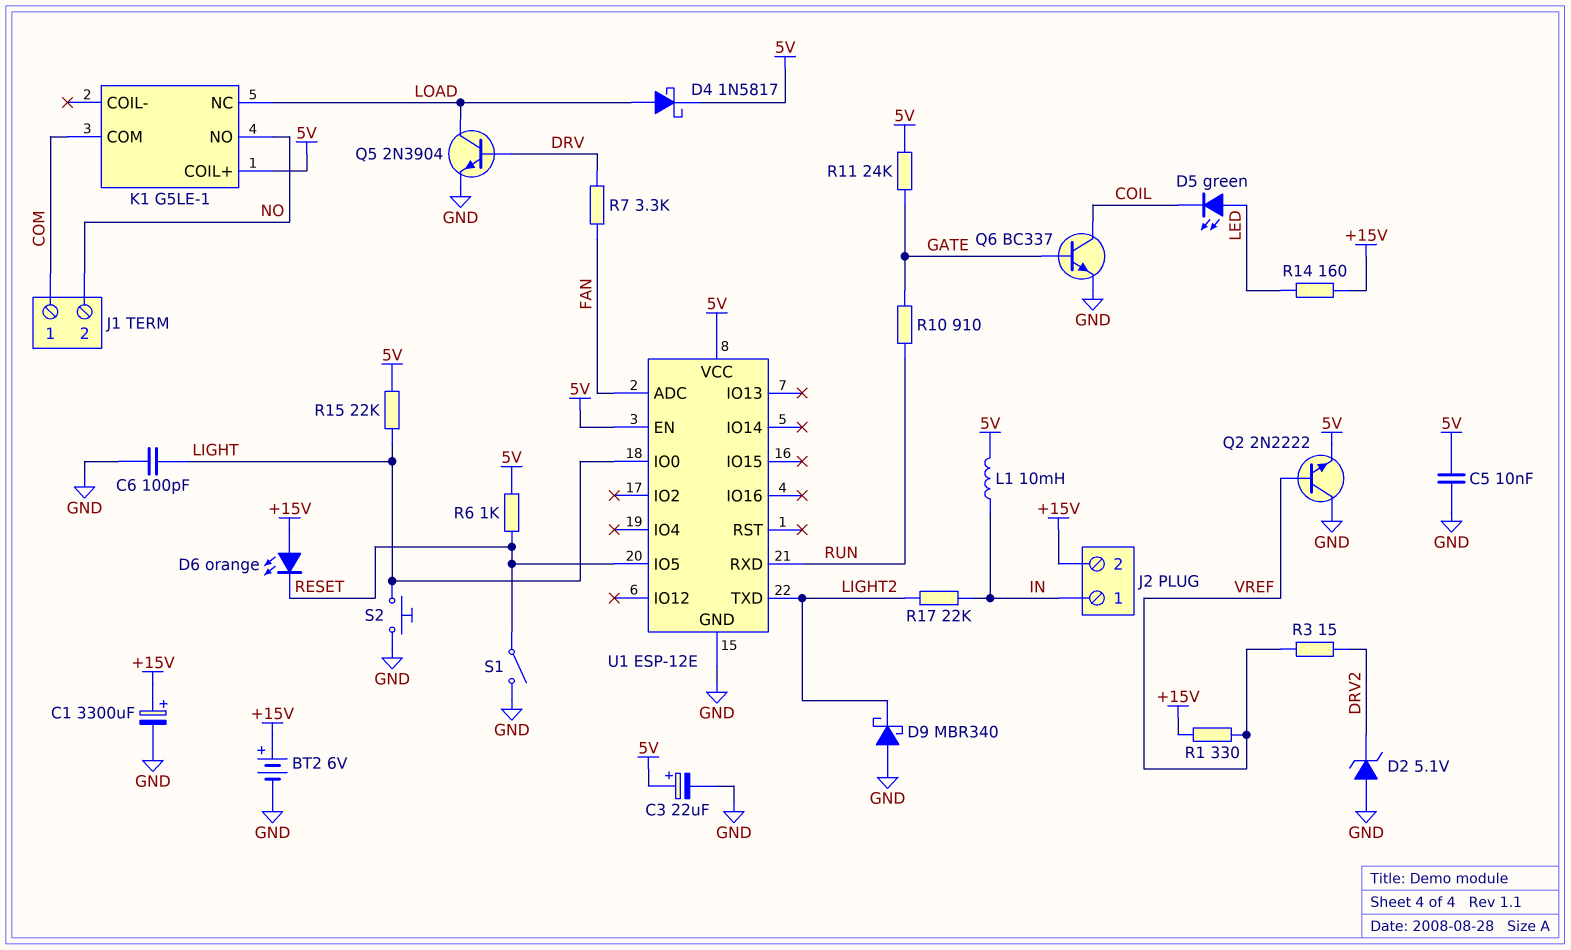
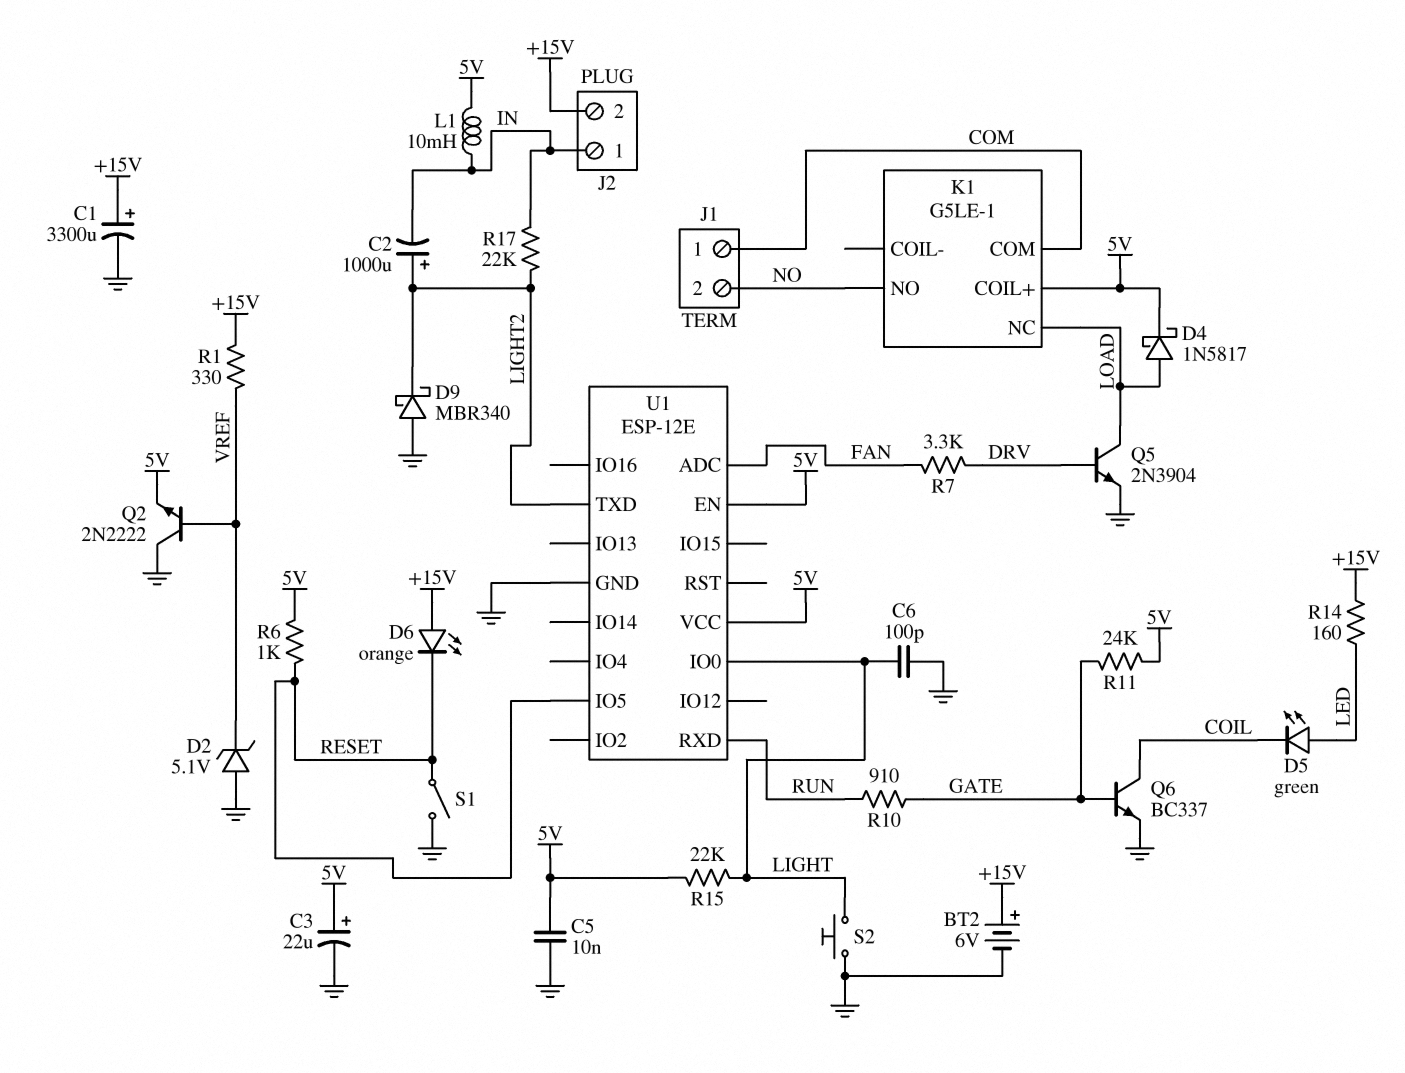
C2: none -> 1000uF (plus LIGHT2, minus IN)
D2: zener 5.1V (A GND, K DRV2) -> zener 5.1V (A GND, K VREF)
R3: 15 (DRV2, VREF) -> none

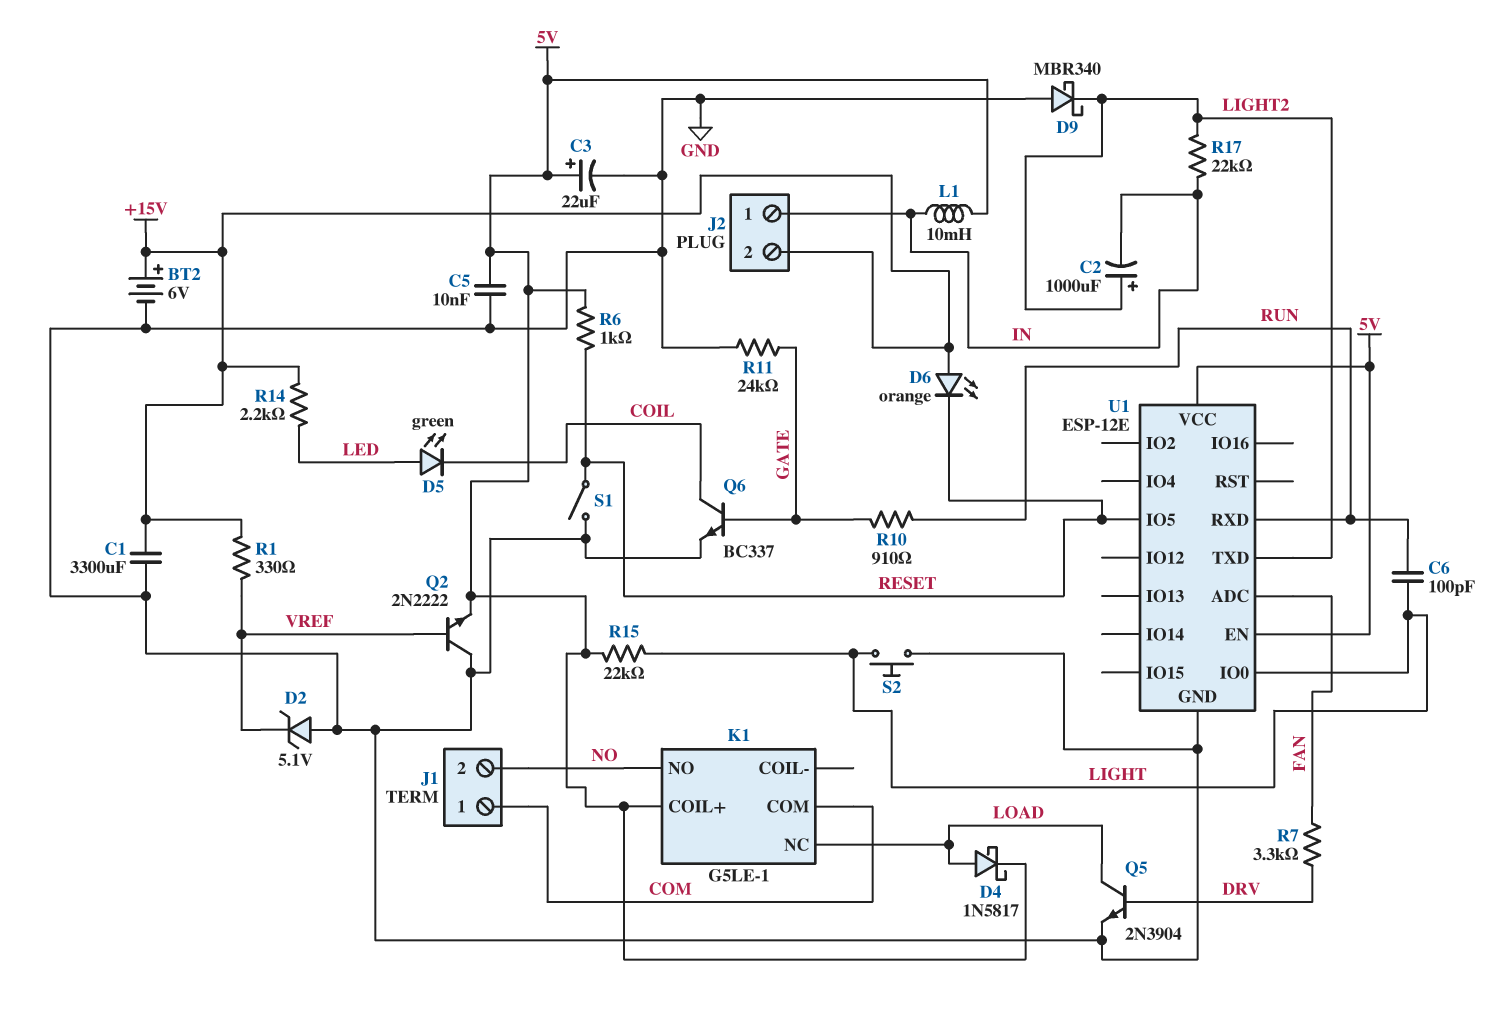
C1: 3300uF (plus +15V, minus GND) -> 3300uF (+15V, GND)
C6: 100pF (GND, LIGHT) -> 100pF (LIGHT, RUN)
R11: 24k (5V, GATE) -> 24k (GATE, GND)
R14: 160 (+15V, LED) -> 2.2k (+15V, LED)

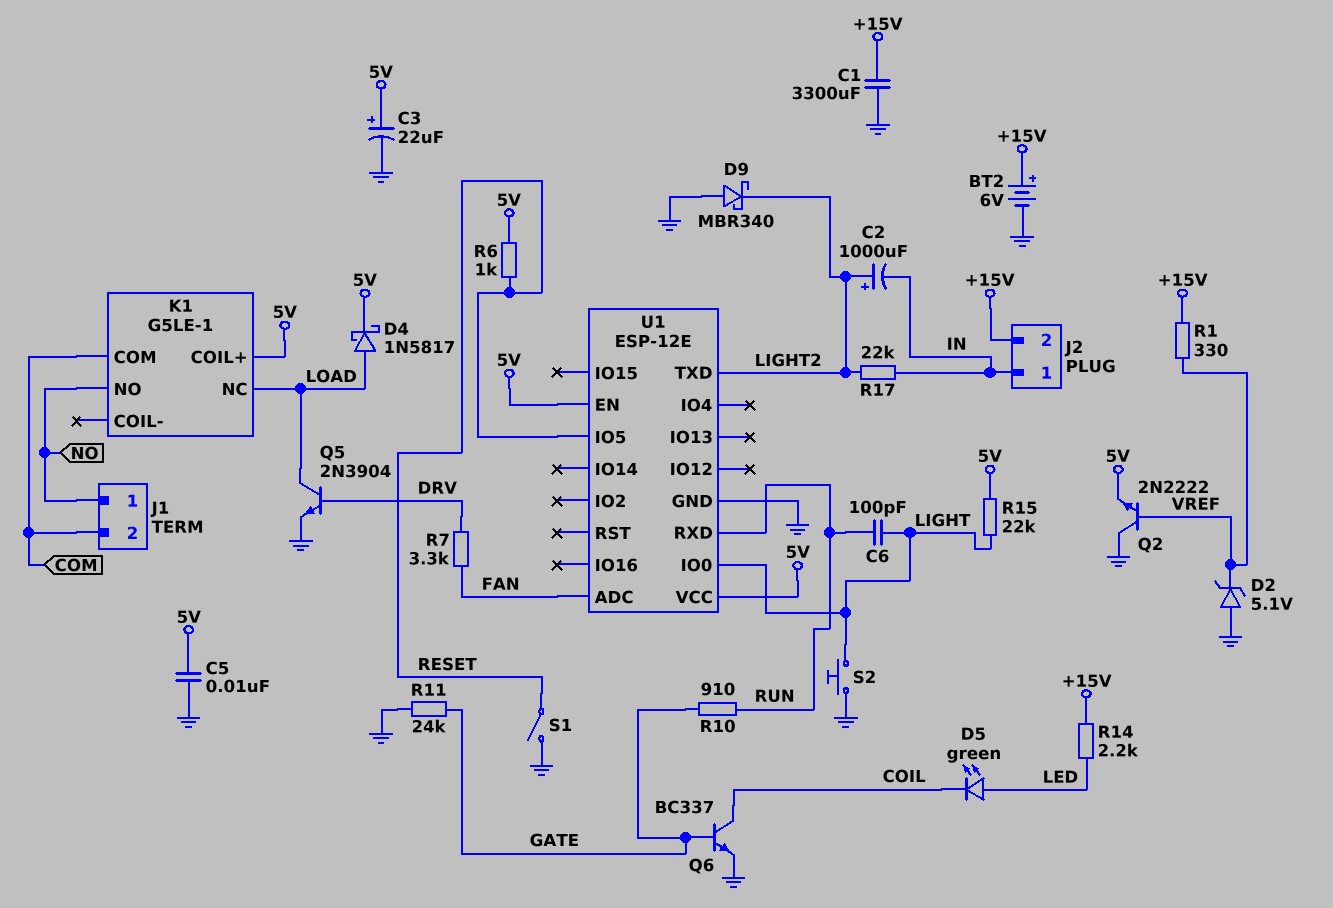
D6: LED orange (A +15V, K RESET) -> none
J1 pin 1: COM -> NO
J1 pin 2: NO -> COM
L1: 10mH (5V, IN) -> none

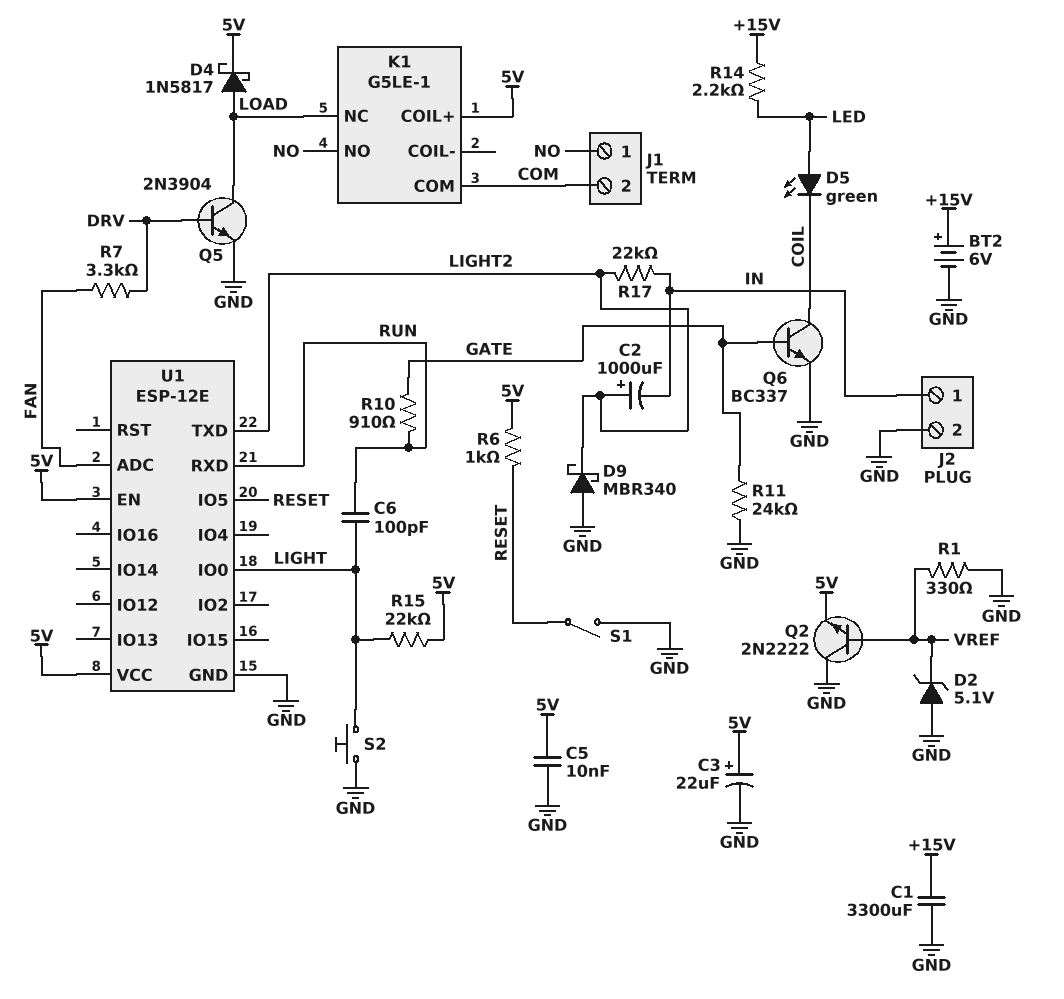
J2 pin 2: +15V -> GND
R1: 330 (+15V, VREF) -> 330 (GND, VREF)

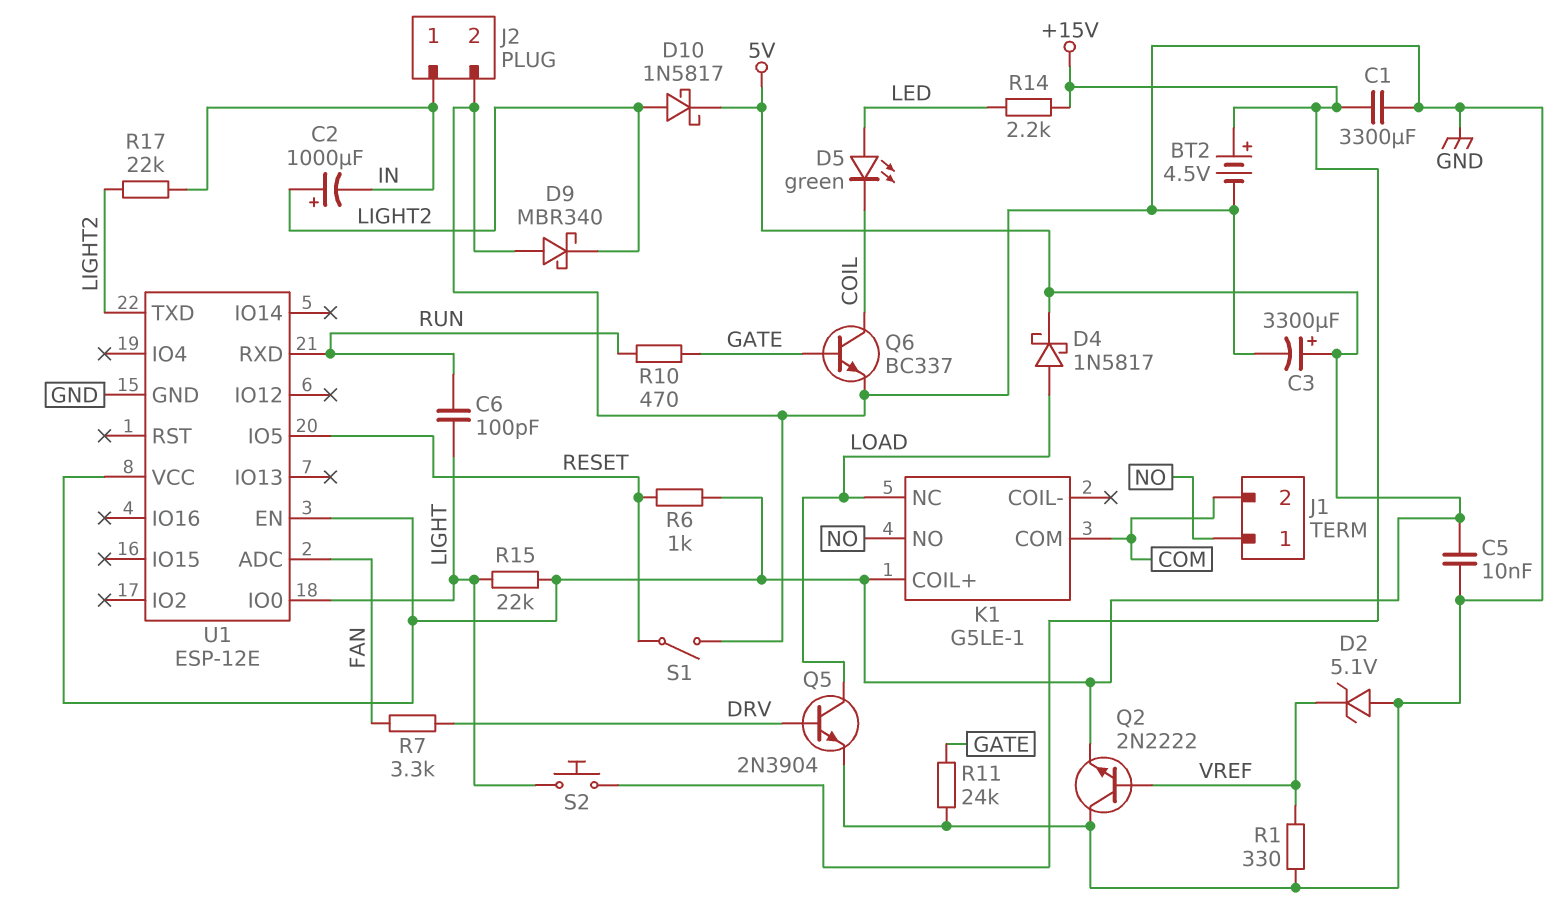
BT2: 6V (plus +15V, minus GND) -> 4.5V (plus +15V, minus GND)
C3: 22uF (plus 5V, minus GND) -> 3300uF (plus 5V, minus GND)
D10: none -> schottky 1N5817 (A LIGHT2, K 5V)
R10: 910 (GATE, RUN) -> 470 (GATE, RUN)
S2: button (GND, LIGHT) -> button (+15V, LIGHT)

